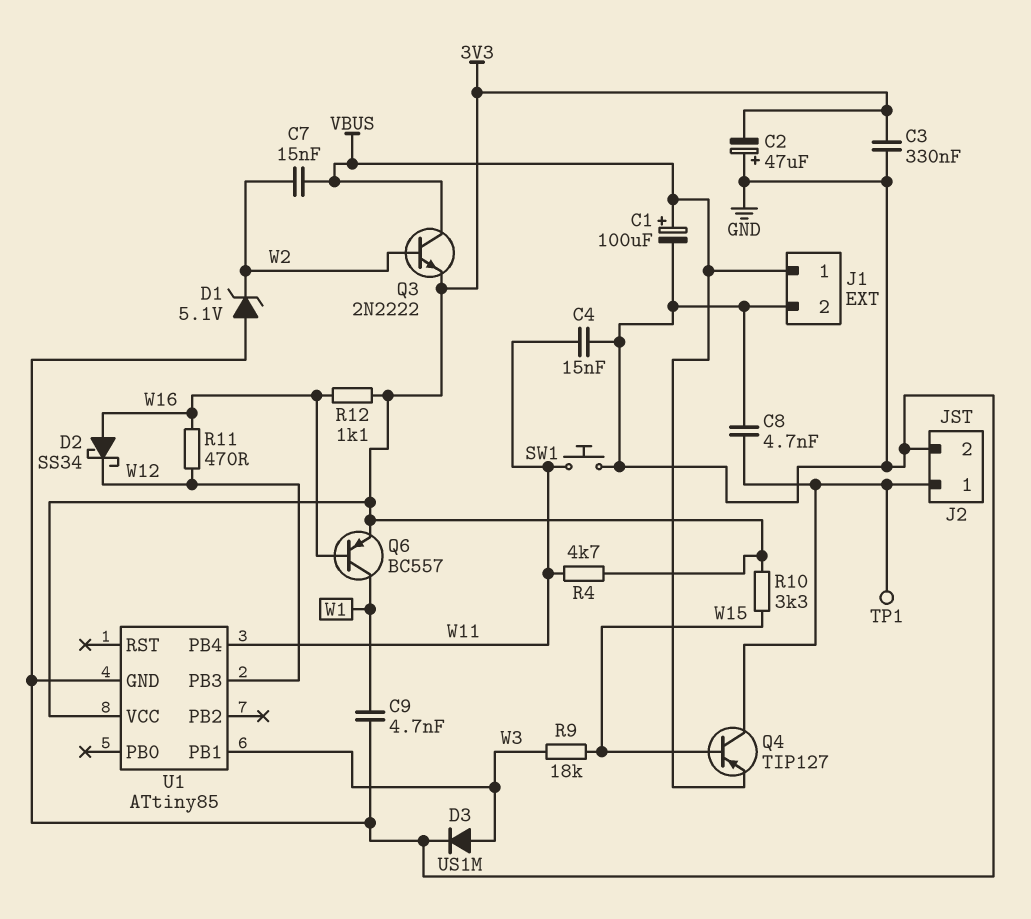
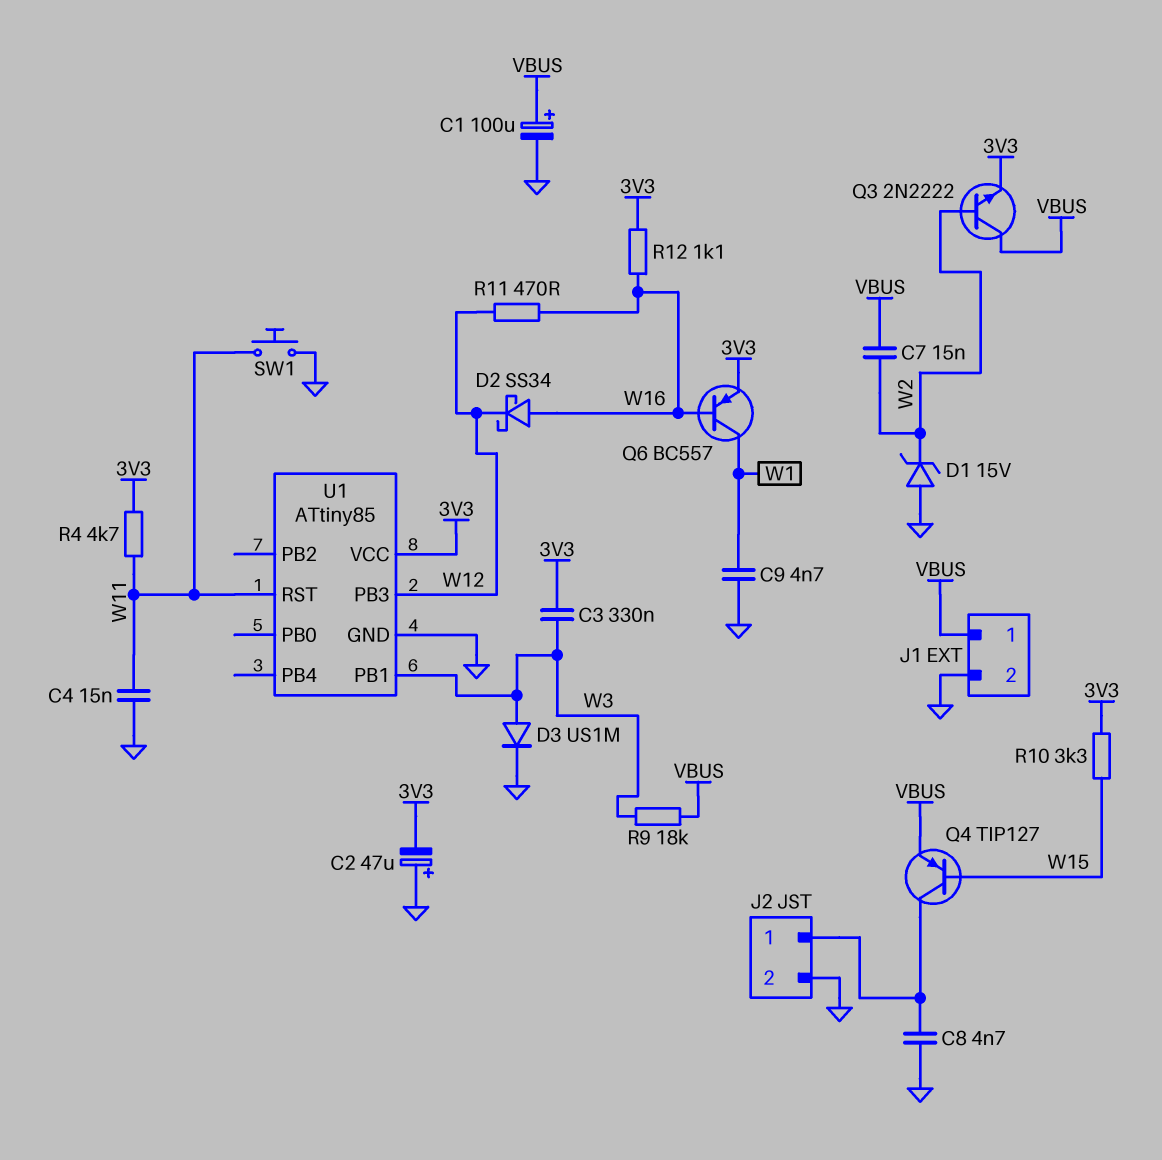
C3: 330nF (3V3, GND) -> 330nF (3V3, W3)
D1: zener 5.1V (A GND, K W2) -> zener 15V (A GND, K W2)
R9: 18k (W3, W15) -> 18k (VBUS, W3)
TP1: test point (J2/1) -> none
U1 pin PB4: W11 -> none
U1 pin RST: none -> W11

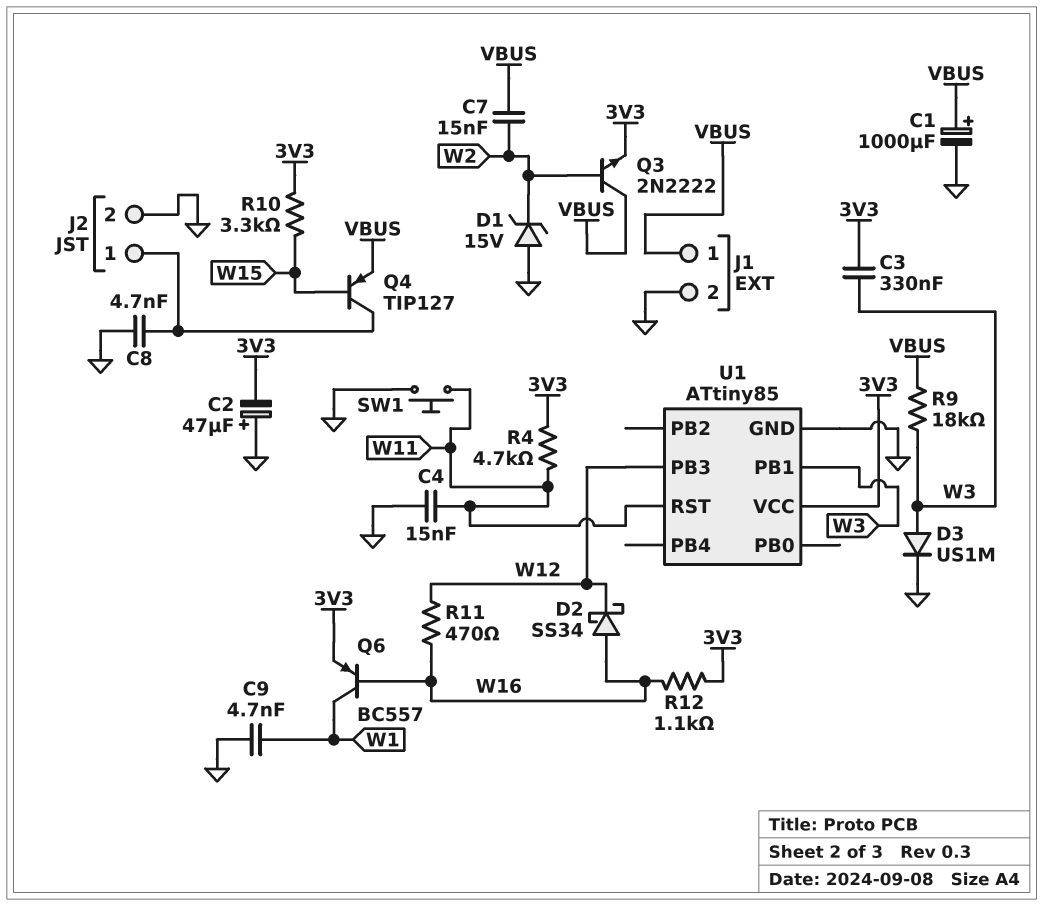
C1: 100uF (plus VBUS, minus GND) -> 1000uF (plus VBUS, minus GND)

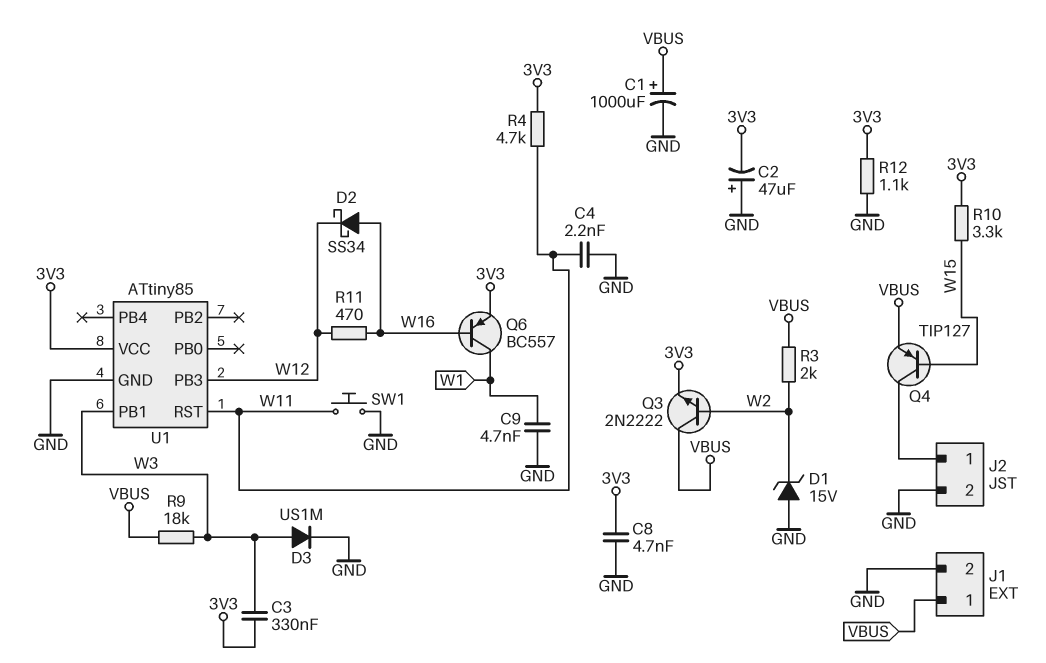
C4: 15nF (GND, W11) -> 2.2nF (GND, W11)
C7: 15nF (VBUS, W2) -> none
C8: 4.7nF (GND, J2/1) -> 4.7nF (3V3, GND)
R3: none -> 2k (VBUS, W2)
R12: 1.1k (3V3, W16) -> 1.1k (3V3, GND)

